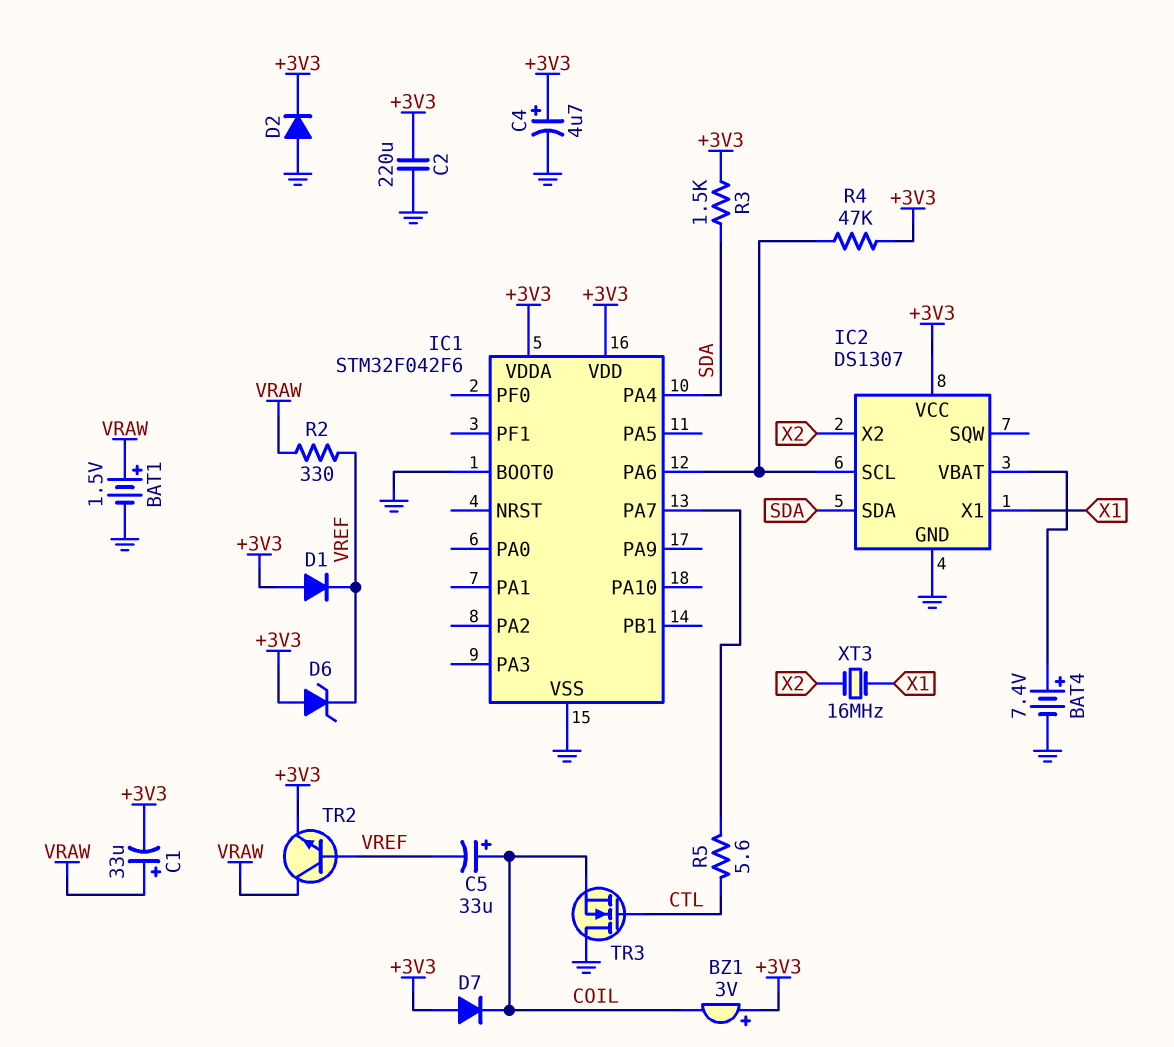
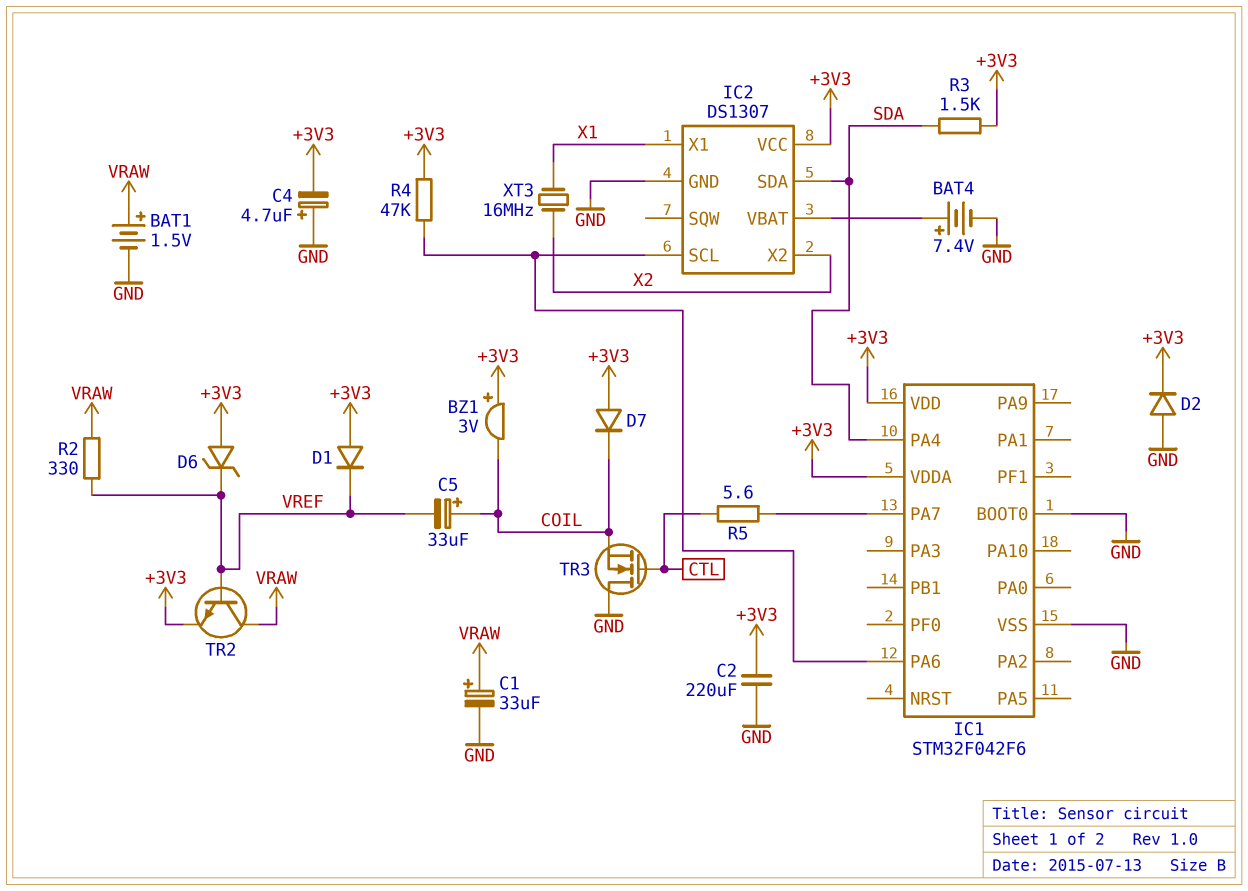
C1: 33uF (plus VRAW, minus +3V3) -> 33uF (plus VRAW, minus GND)
C4: 4.7uF (plus +3V3, minus GND) -> 4.7uF (plus GND, minus +3V3)

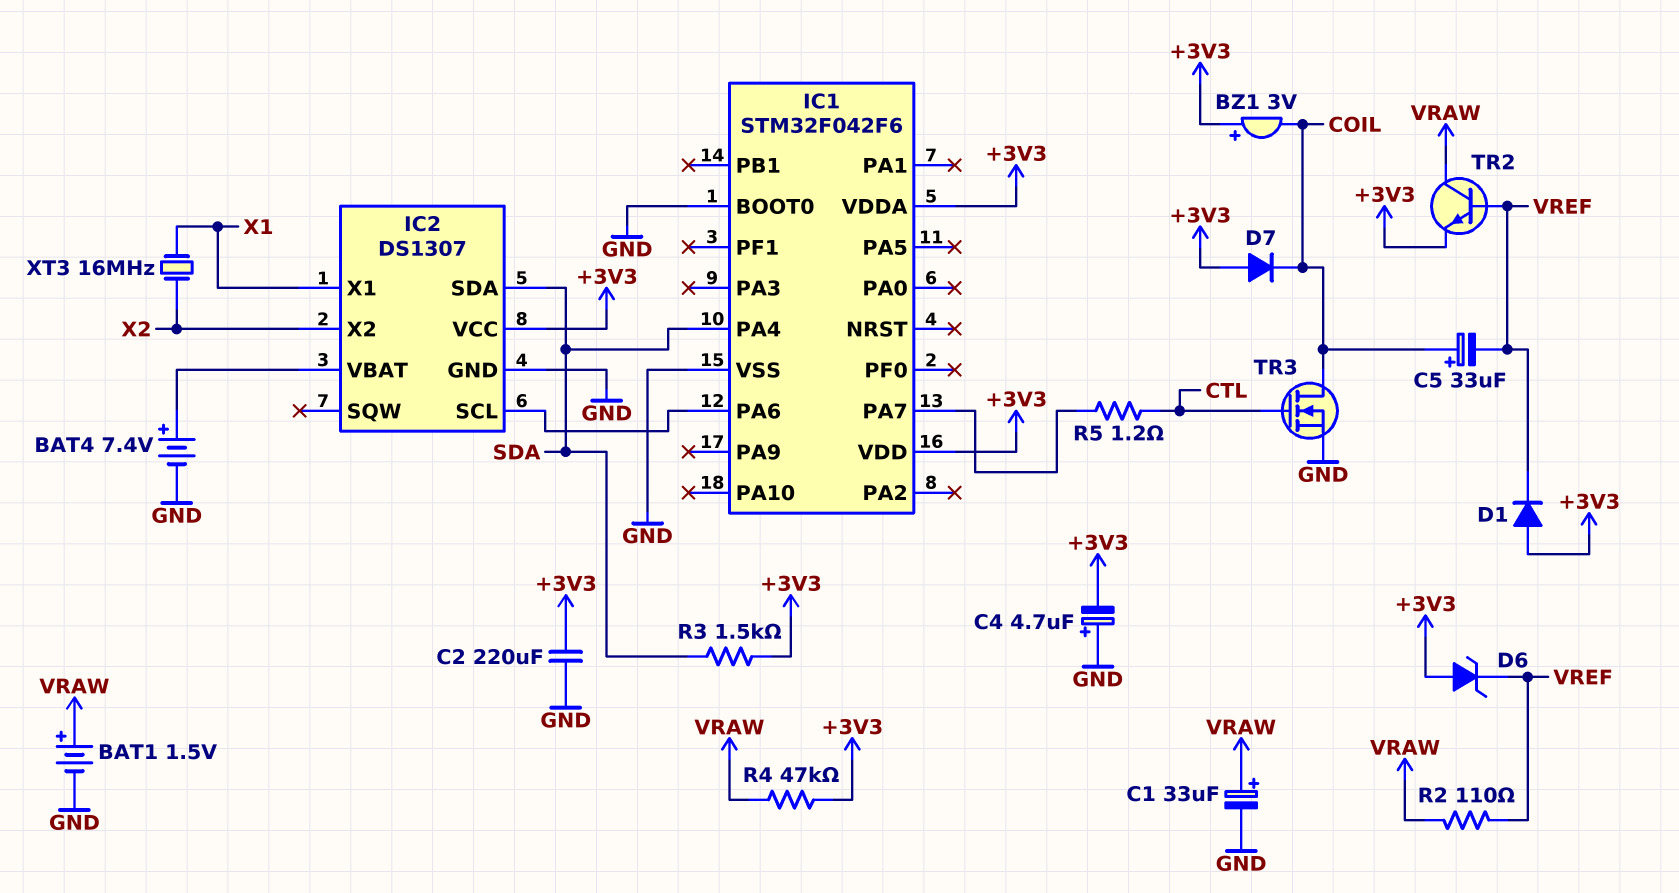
D2: diode (A GND, K +3V3) -> none
R2: 330 (VRAW, VREF) -> 110 (VRAW, VREF)
R4: 47k (+3V3, IC1/PA6) -> 47k (+3V3, VRAW)
R5: 5.6 (CTL, IC1/PA7) -> 1.2 (CTL, IC1/PA7)
TR3: NMOS (G CTL, D GND, S COIL) -> NMOS (G CTL, D COIL, S GND)

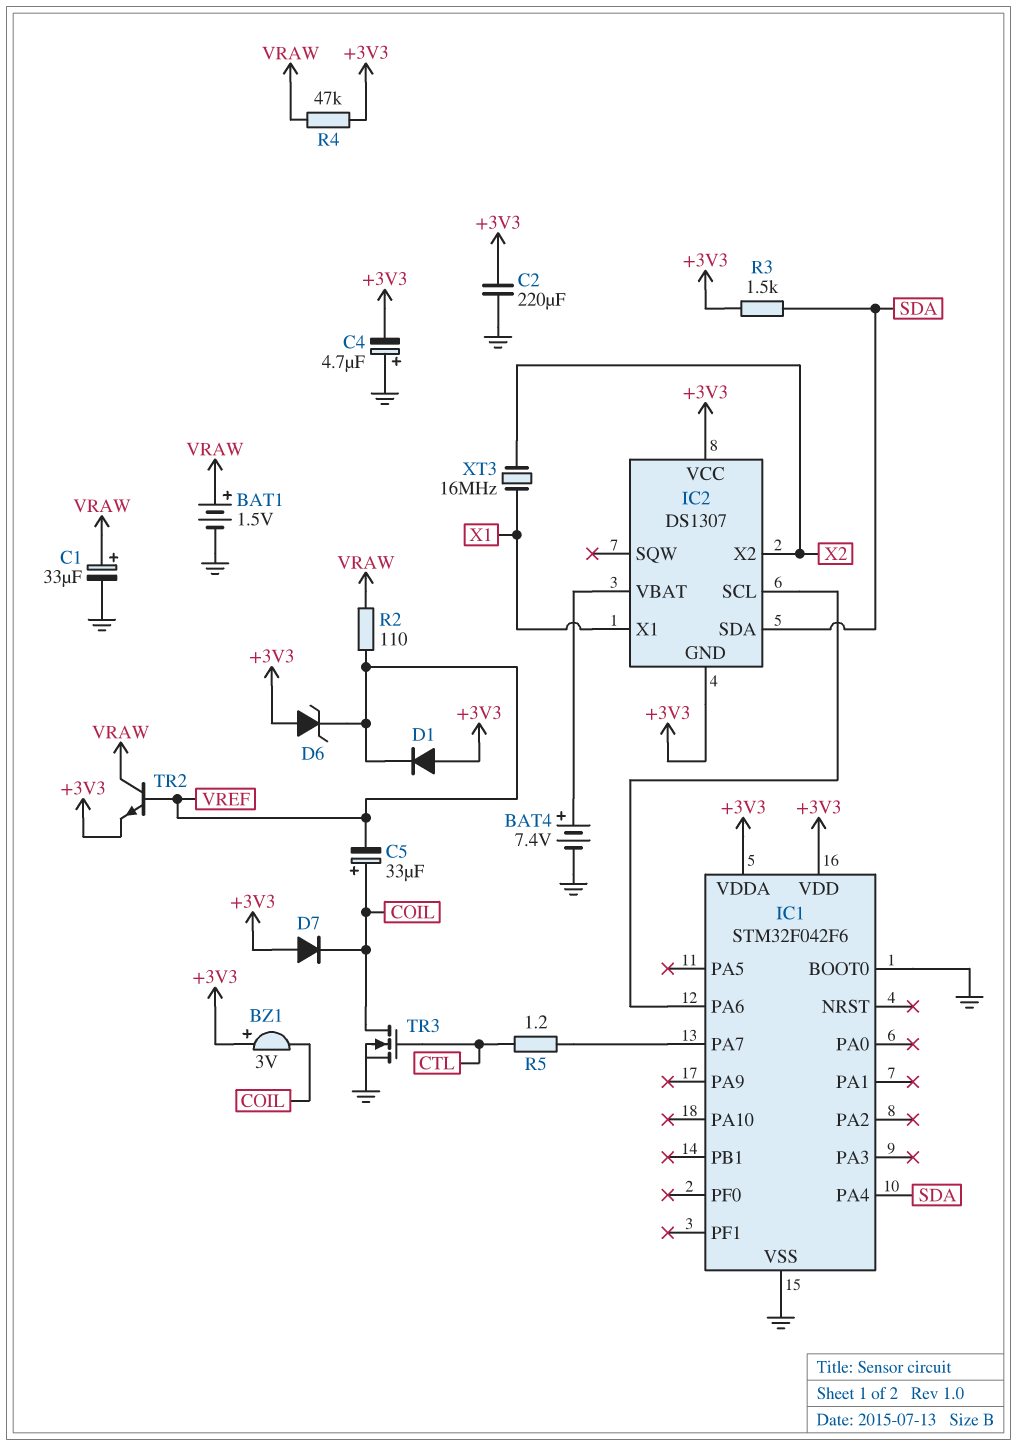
IC2 pin GND: GND -> +3V3

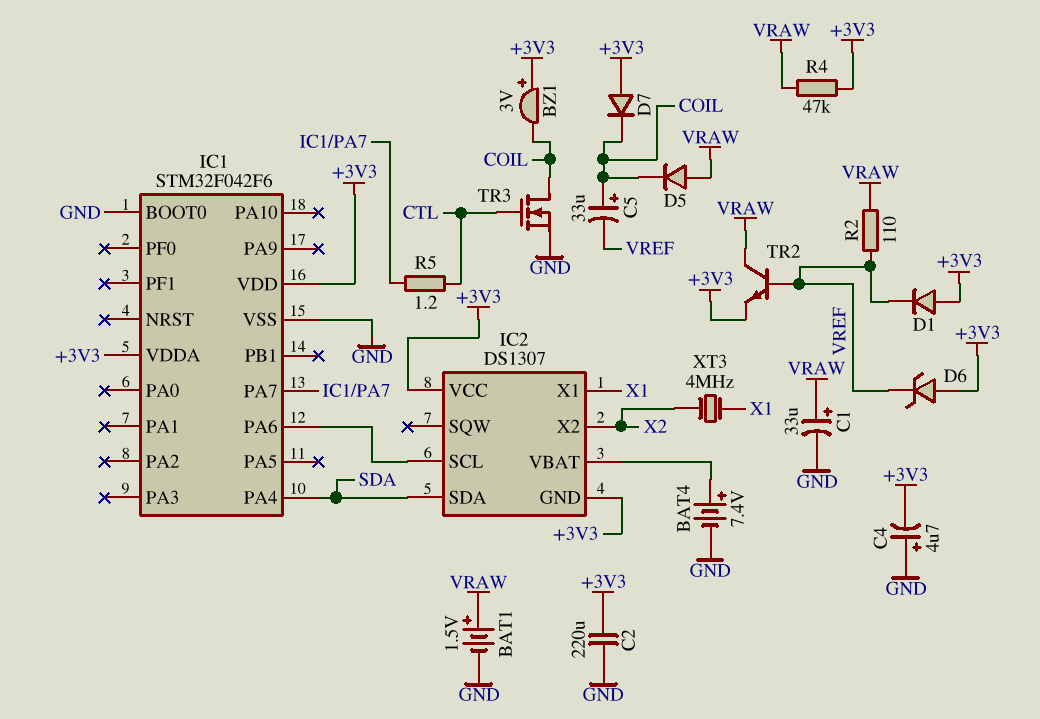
D5: none -> diode (A VRAW, K COIL)
R3: 1.5k (+3V3, SDA) -> none
XT3: 16MHz (X1, X2) -> 4MHz (X1, X2)

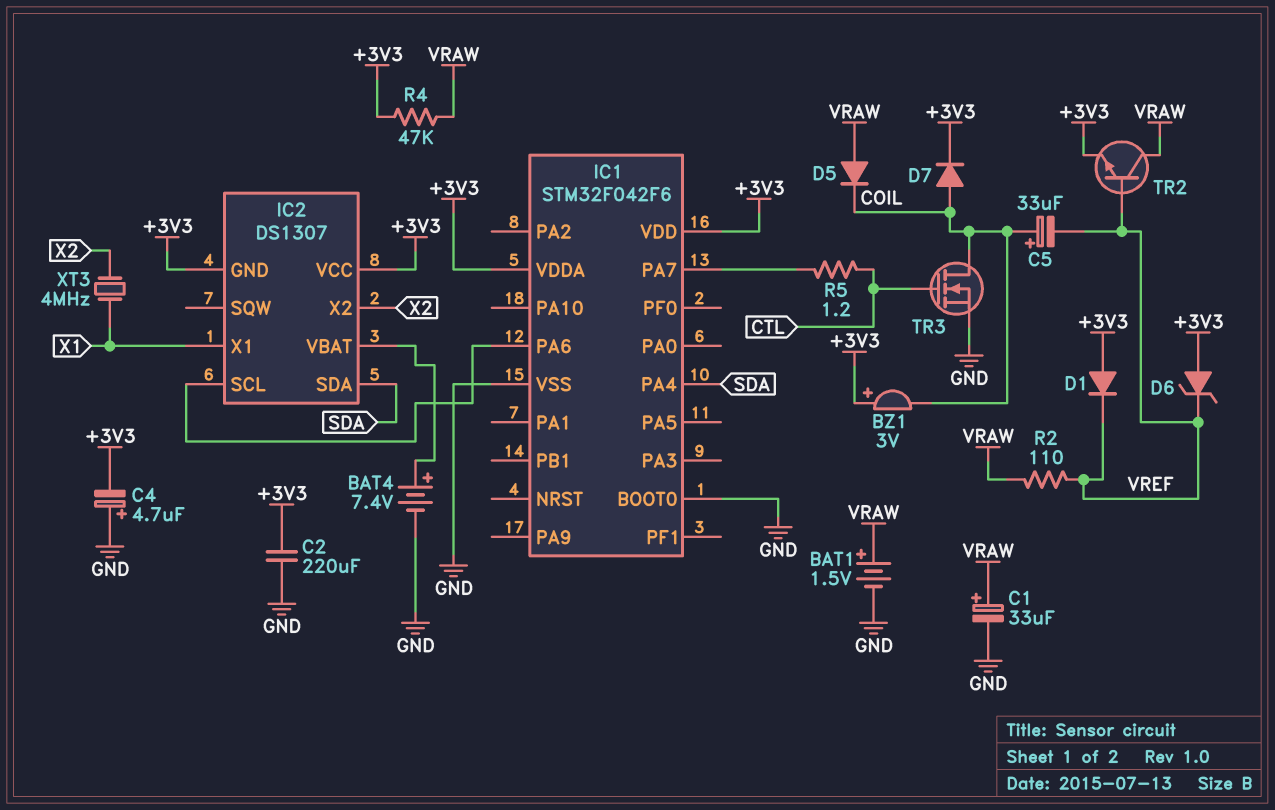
D7: diode (A +3V3, K COIL) -> diode (A COIL, K +3V3)

